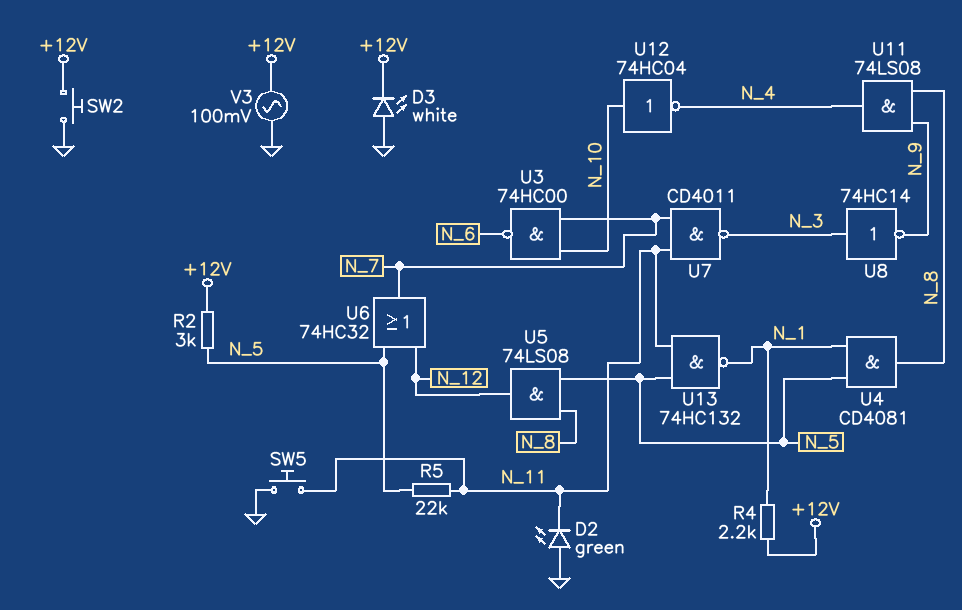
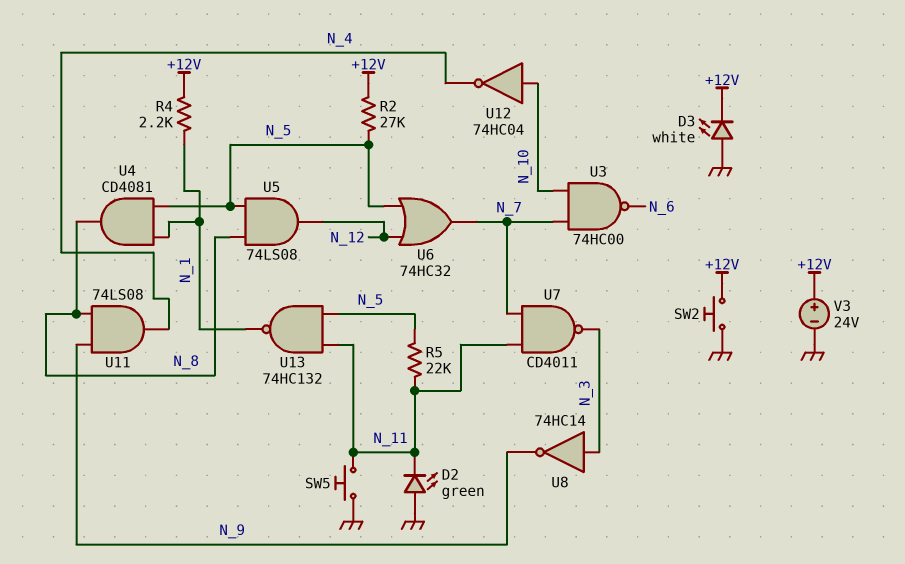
R2: 3k (+12V, N_5) -> 27k (+12V, N_5)
V3: AC 100mV (+12V, GND) -> 24V (plus +12V, minus GND)

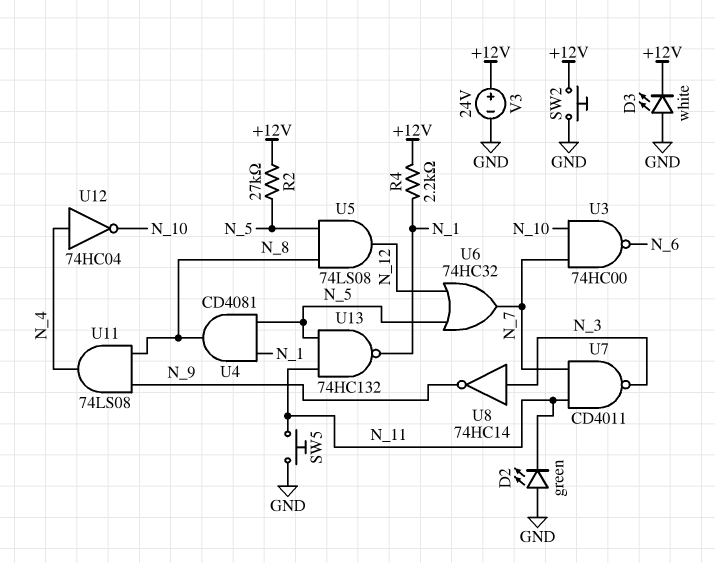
R5: 22k (N_5, N_11) -> none
U12: NOT 74HC04 (in N_10, out N_4) -> NOT 74HC04 (in N_4, out N_10)

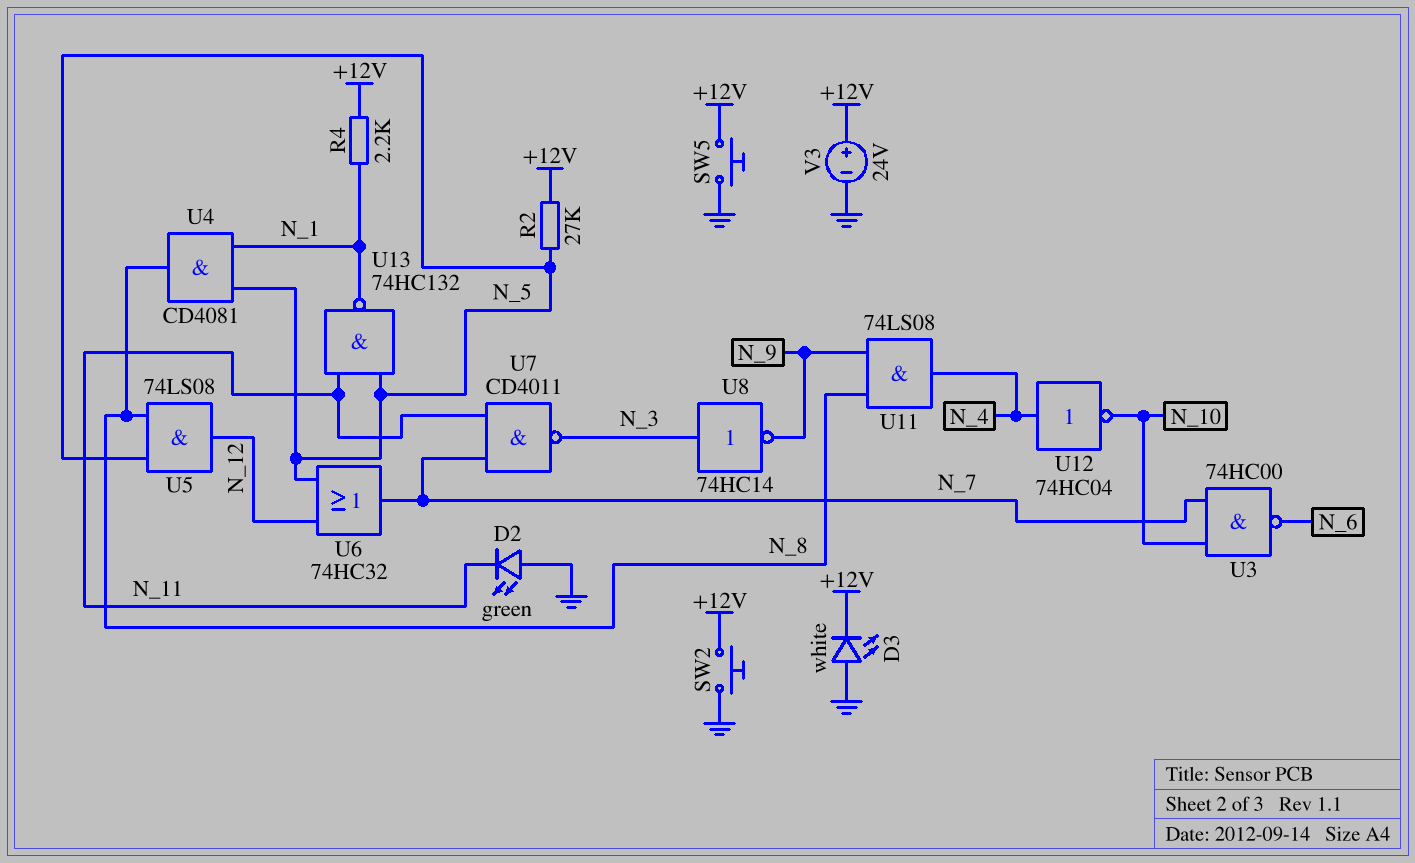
SW5: button (GND, N_11) -> button (+12V, GND)

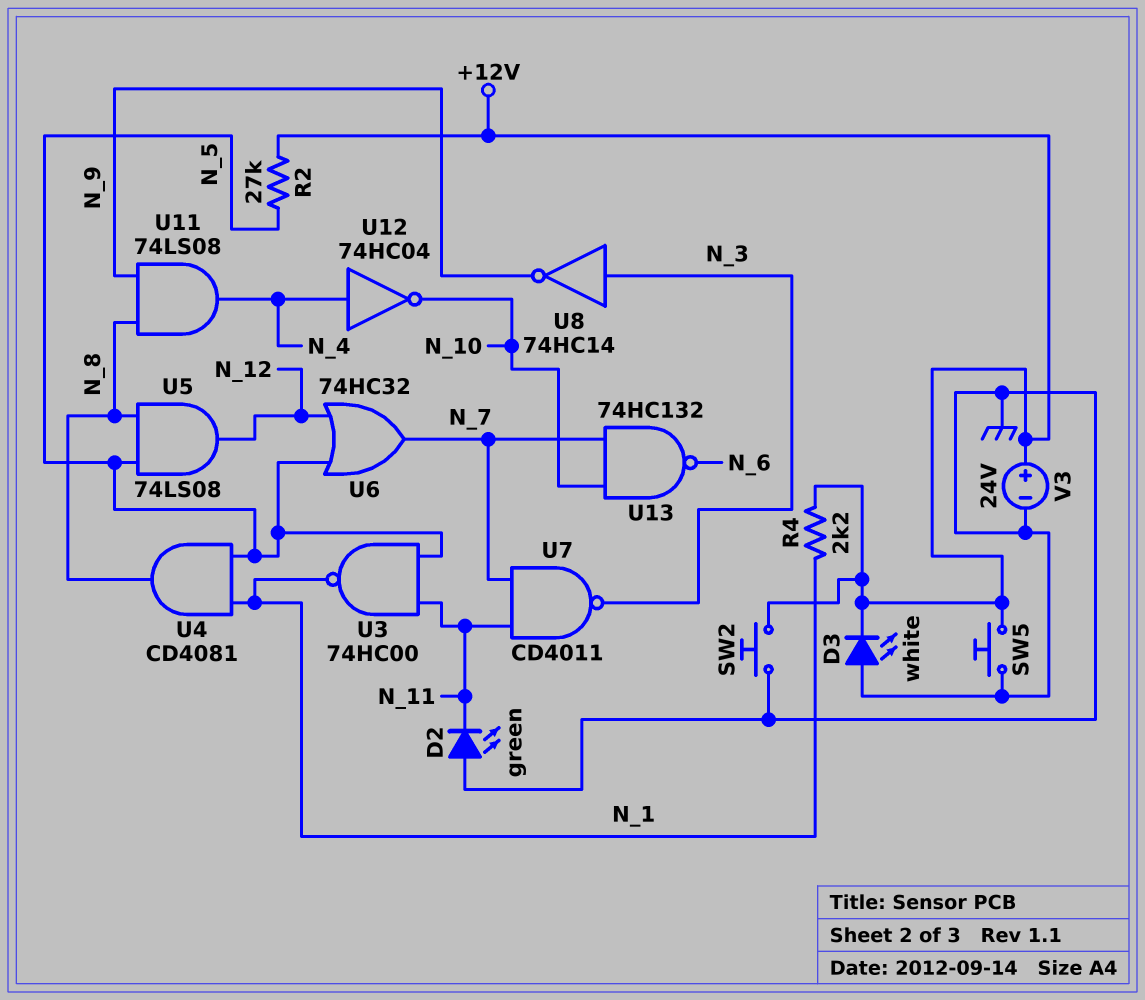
U3: NAND 74HC00 (in N_7, in N_10, out N_6) -> NAND 74HC00 (in N_5, in N_11, out N_1)
U13: NAND 74HC132 (in N_5, in N_11, out N_1) -> NAND 74HC132 (in N_7, in N_10, out N_6)

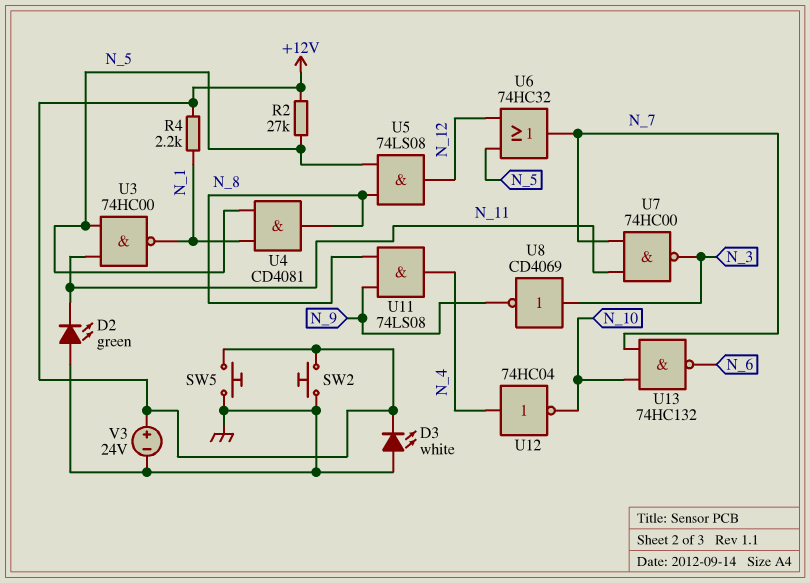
U7: NAND CD4011 (in N_7, in N_11, out N_3) -> NAND 74HC00 (in N_7, in N_11, out N_3)
U8: NOT 74HC14 (in N_3, out N_9) -> NOT CD4069 (in N_3, out N_9)

